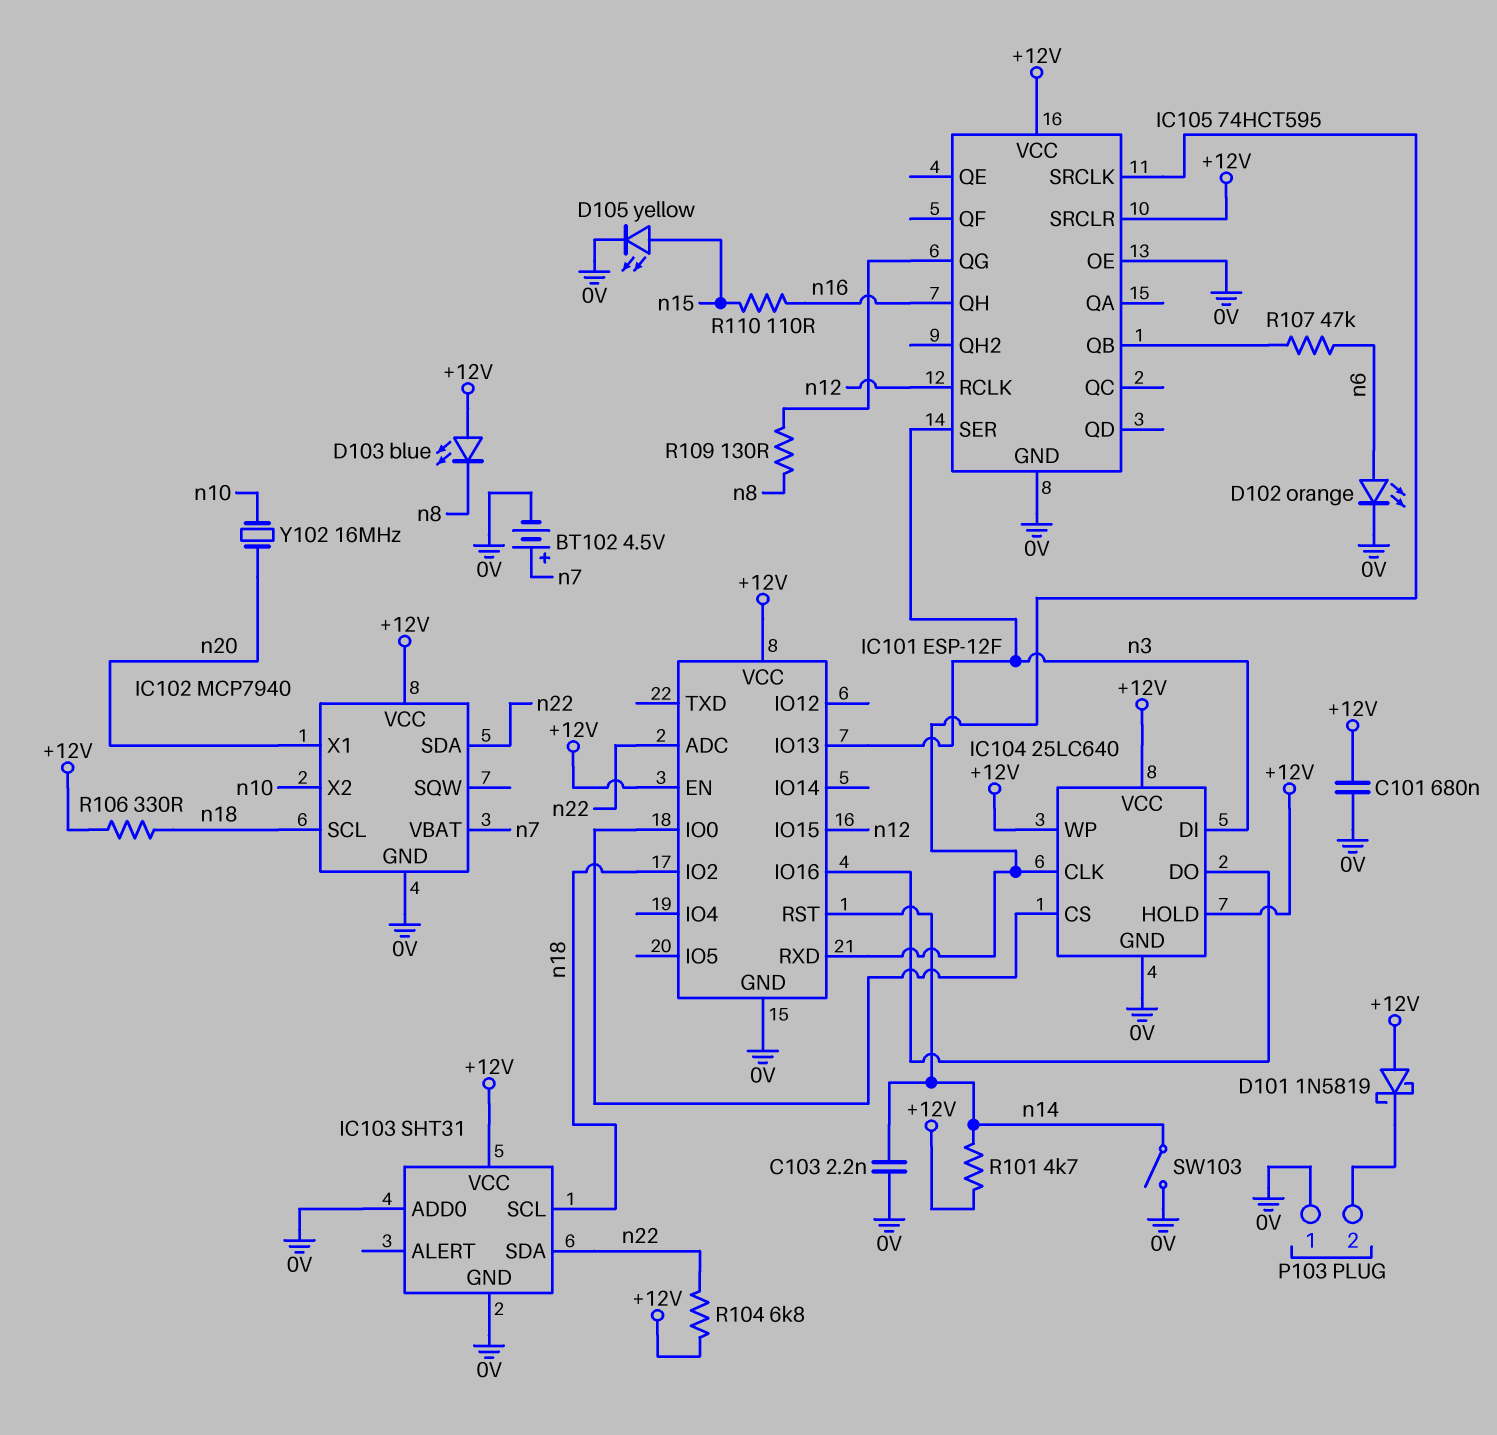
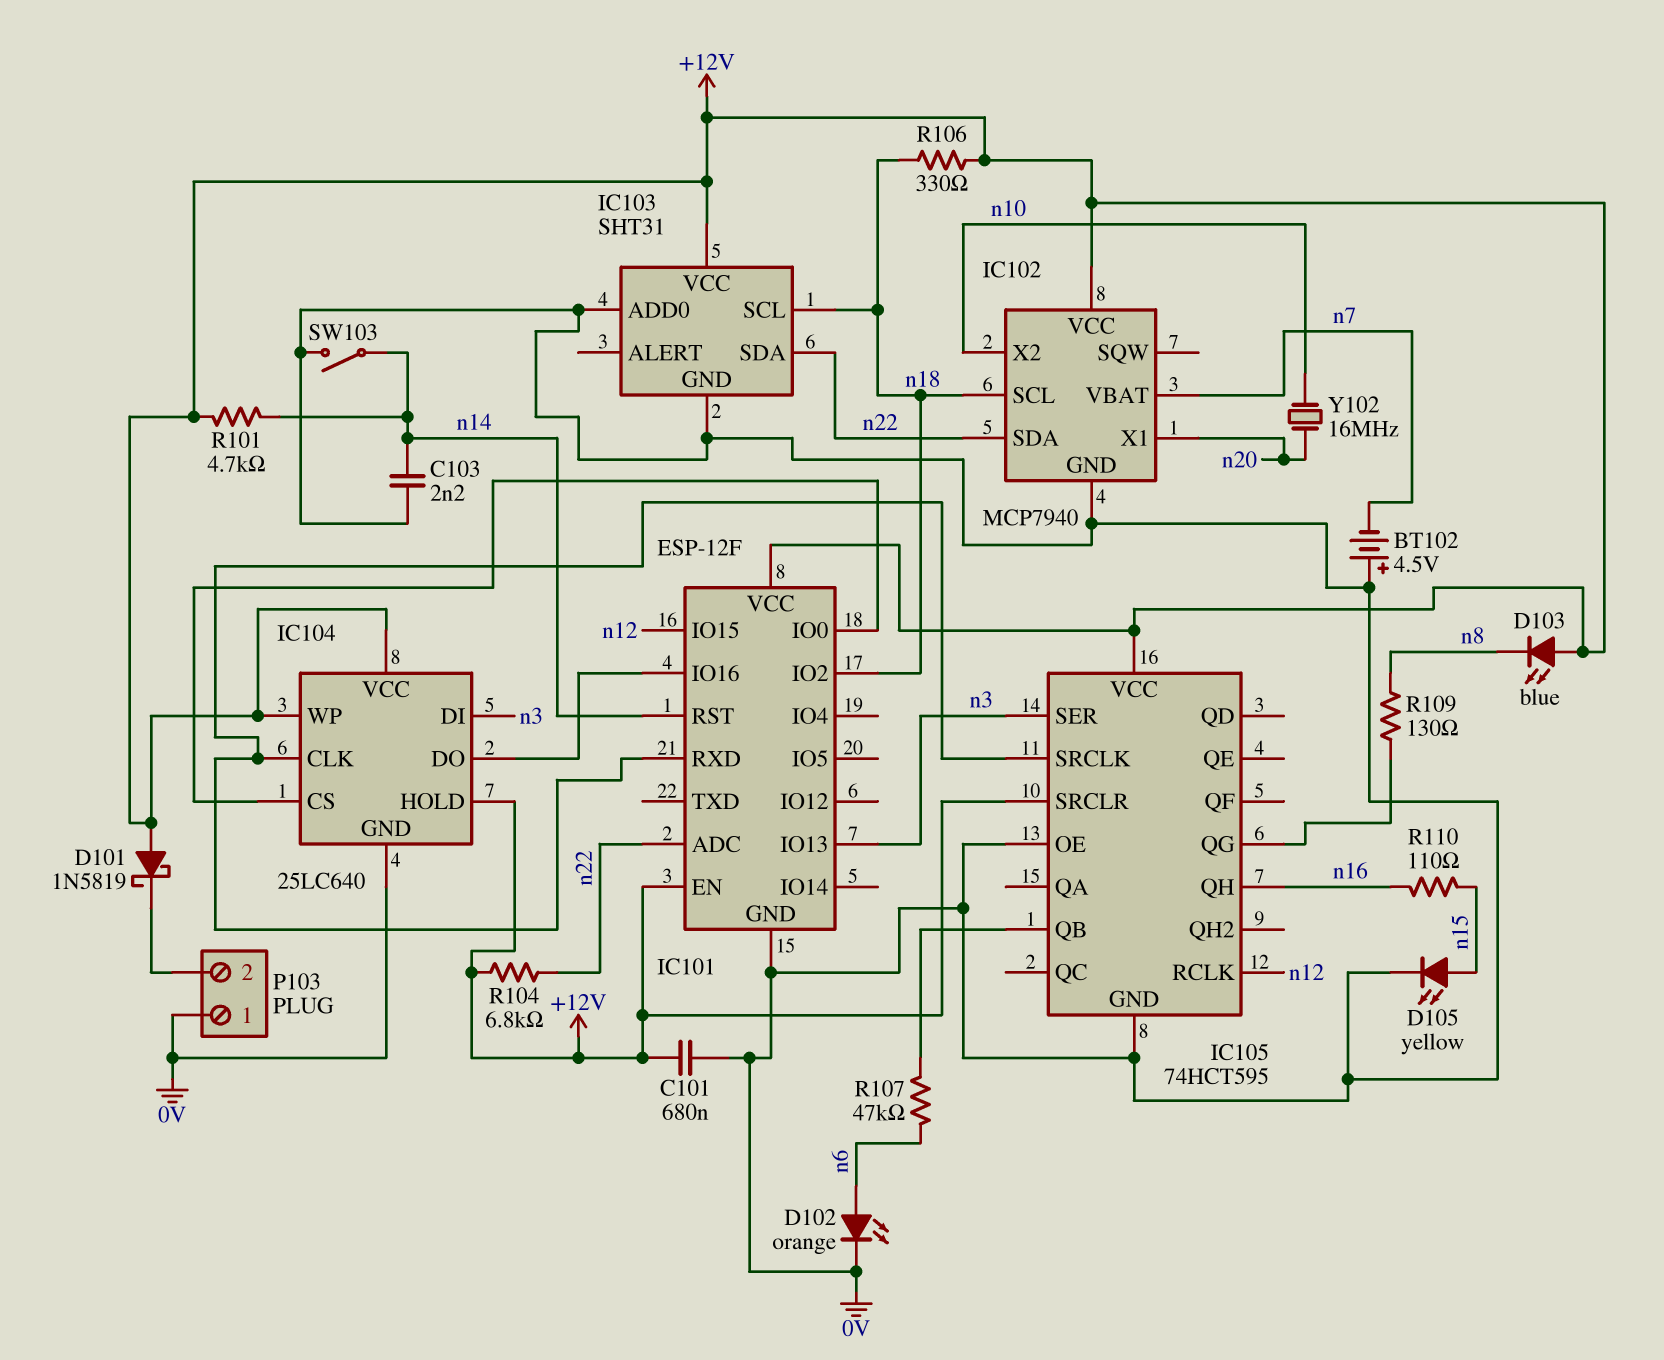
BT102: 4.5V (plus n7, minus 0V) -> 4.5V (plus 0V, minus n7)

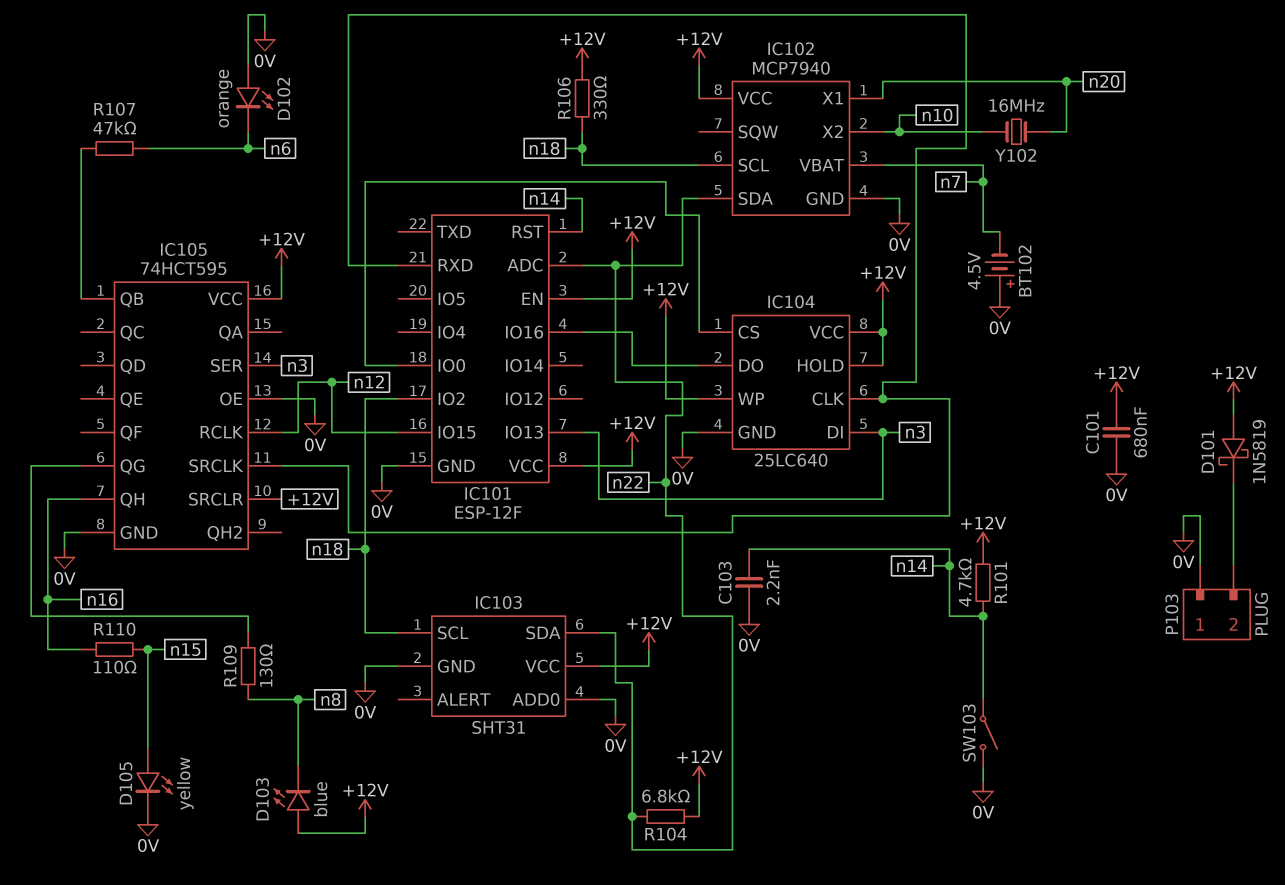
D102: LED orange (A n6, K 0V) -> LED orange (A 0V, K n6)

